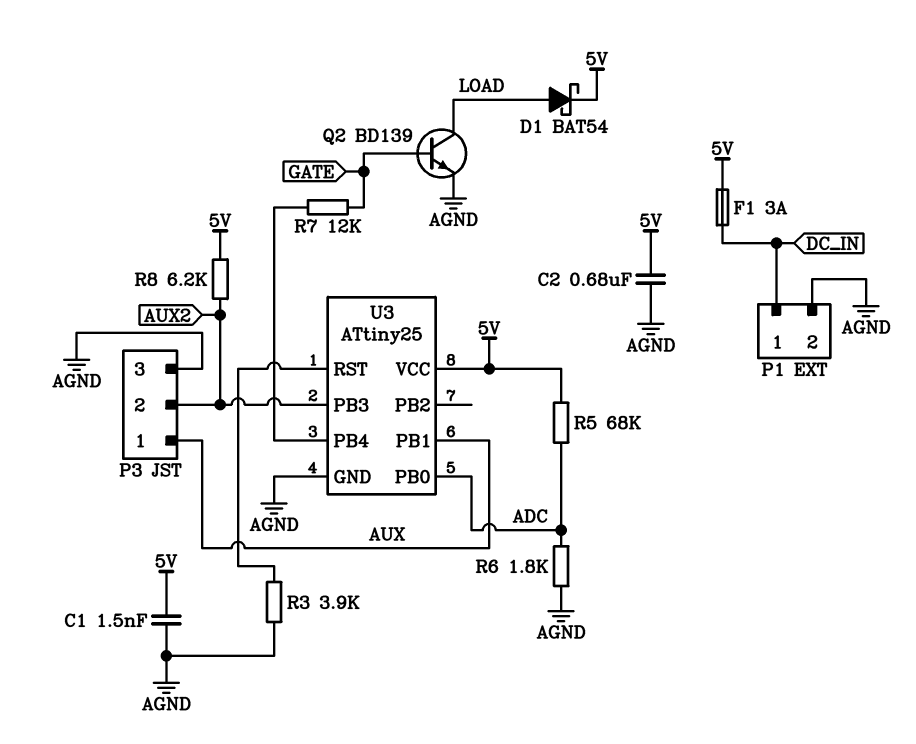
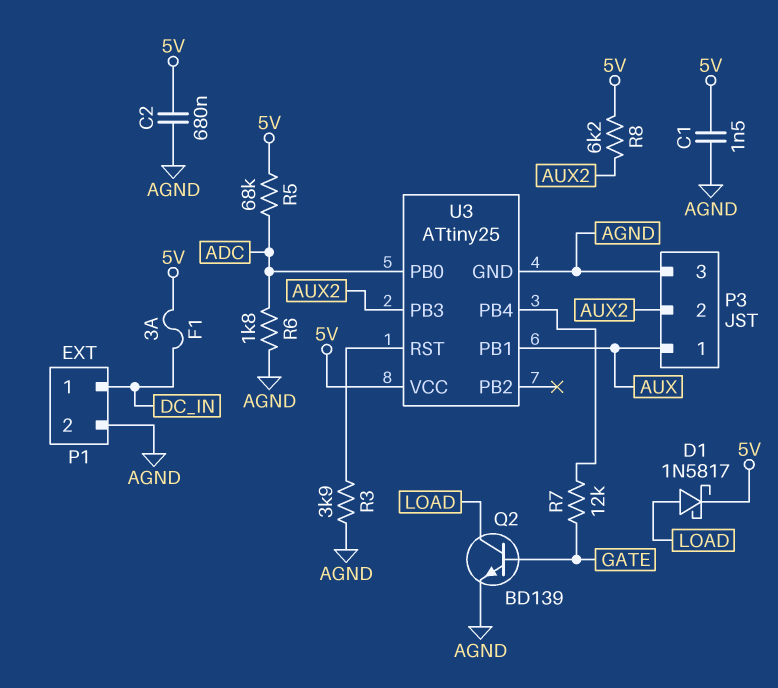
D1: schottky BAT54 (A LOAD, K 5V) -> schottky 1N5817 (A LOAD, K 5V)

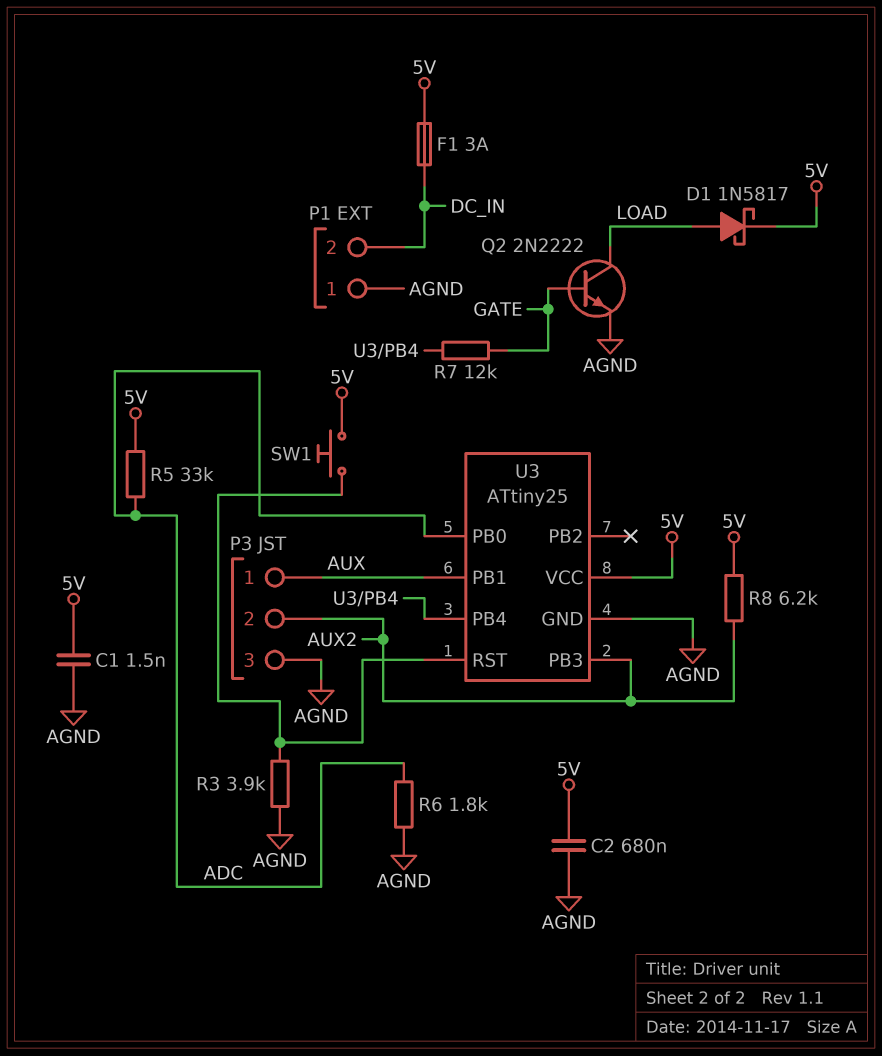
P1 pin 1: DC_IN -> AGND
P1 pin 2: AGND -> DC_IN
Q2: NPN BD139 (B GATE, C LOAD, E AGND) -> NPN 2N2222 (B GATE, C LOAD, E AGND)
R5: 68k (5V, ADC) -> 33k (5V, ADC)
SW1: none -> button (5V, U3/RST)

